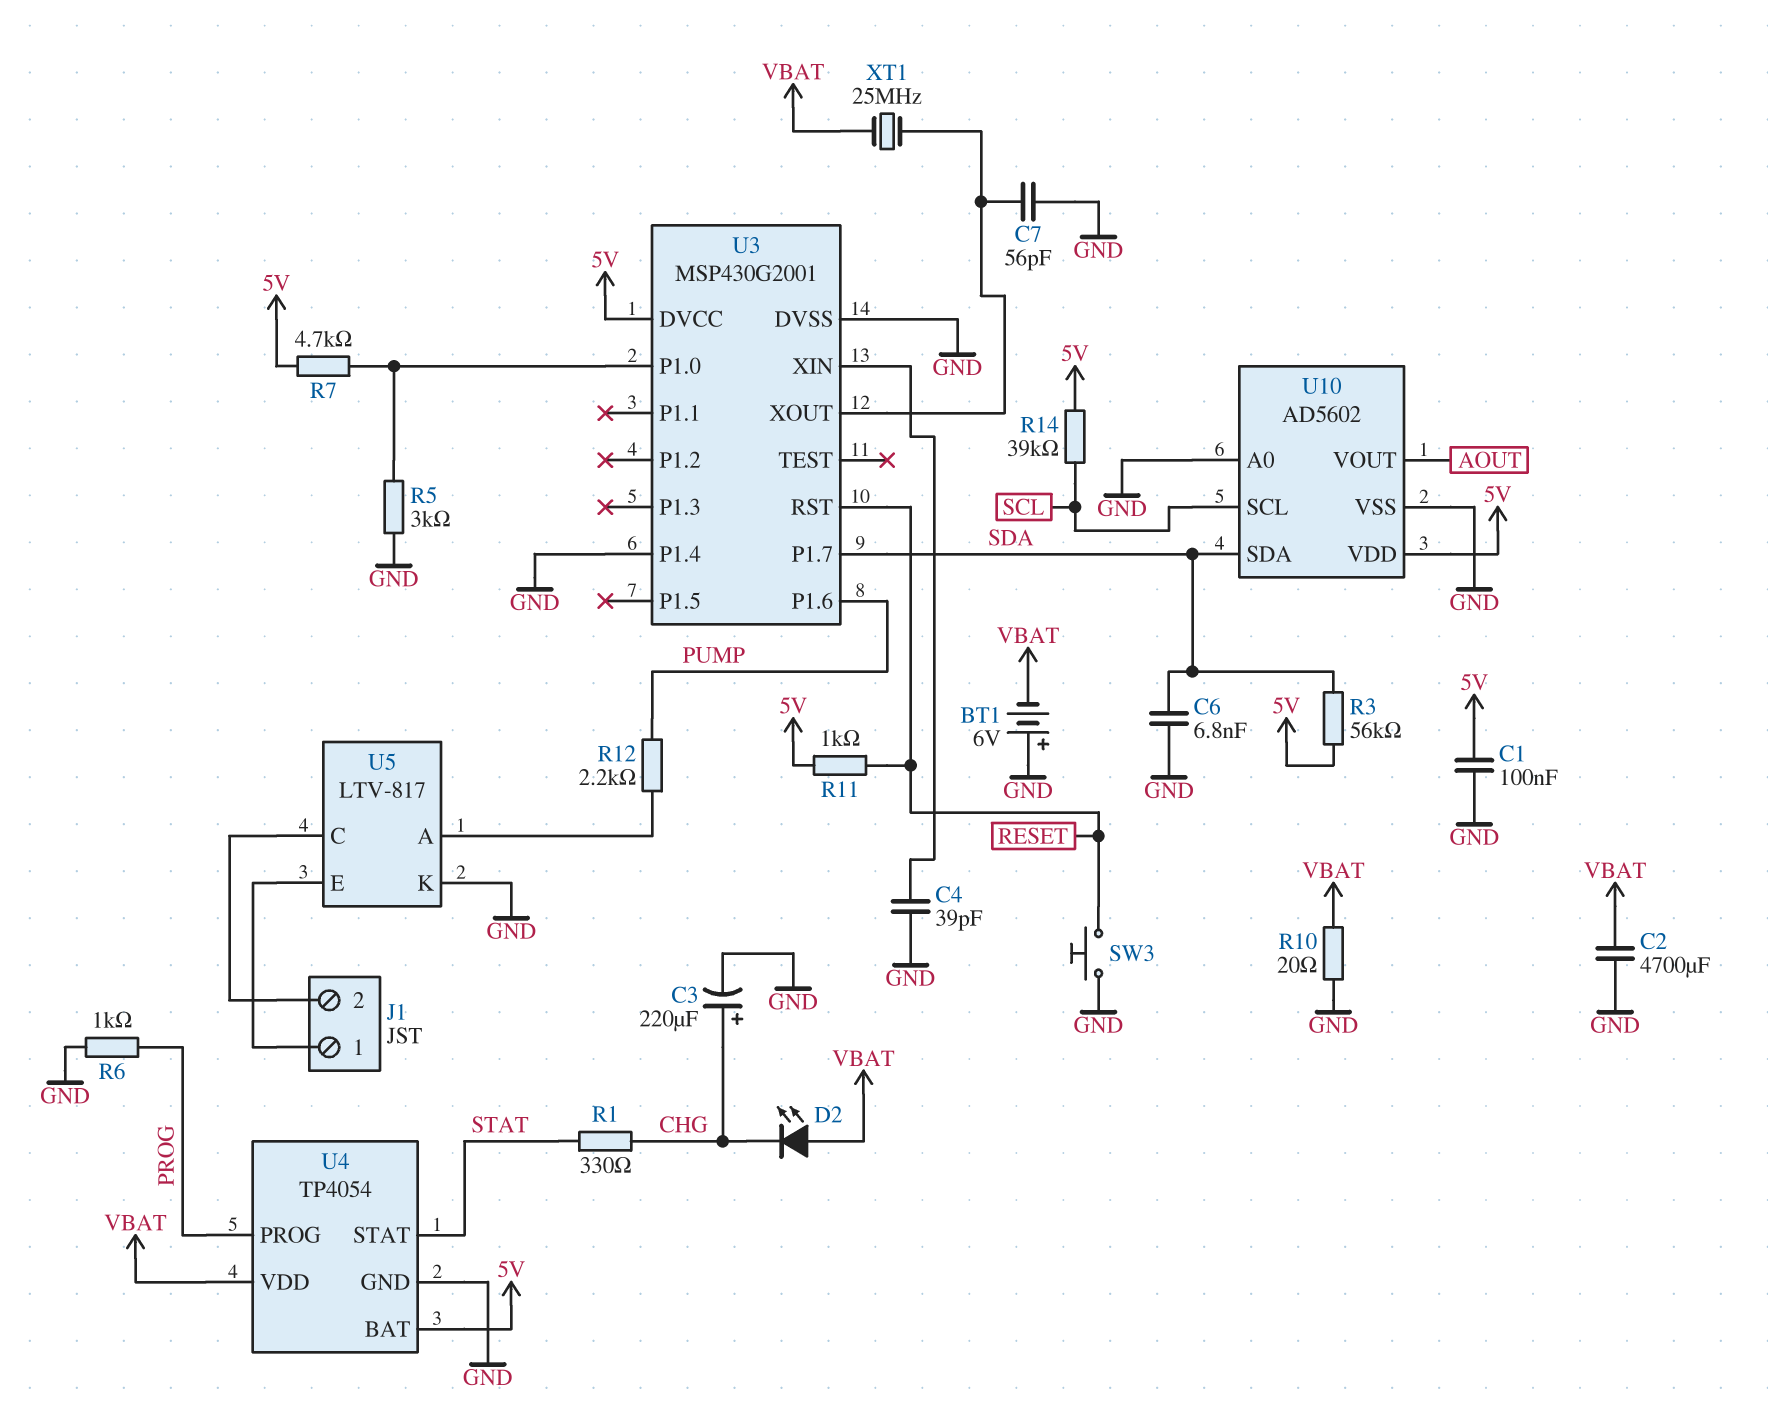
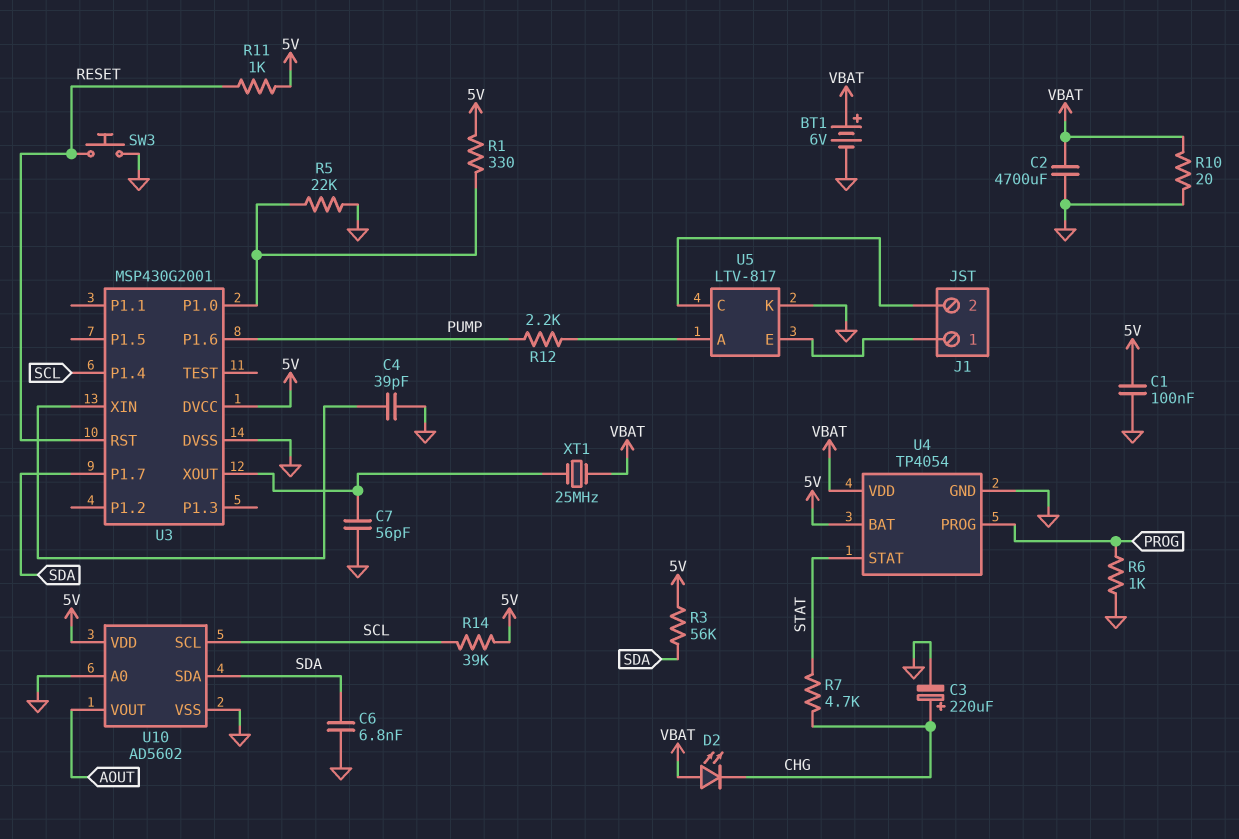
BT1: 6V (plus GND, minus VBAT) -> 6V (plus VBAT, minus GND)
R1: 330 (CHG, STAT) -> 330 (5V, U3/P1.0)
R5: 3k (GND, U3/P1.0) -> 22k (GND, U3/P1.0)
R7: 4.7k (5V, U3/P1.0) -> 4.7k (CHG, STAT)
U3 pin P1.4: GND -> SCL

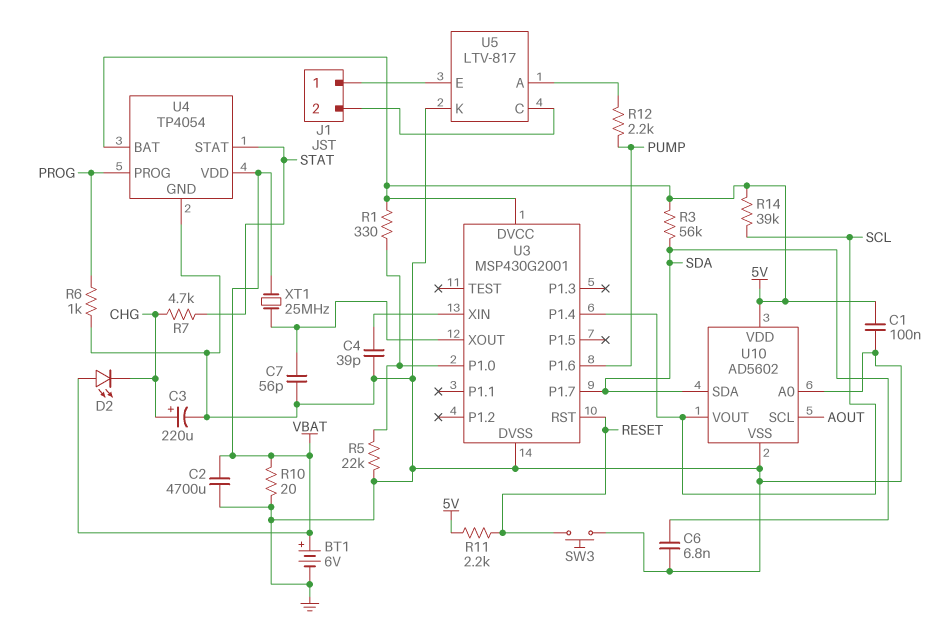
R11: 1k (5V, RESET) -> 2.2k (5V, RESET)
U10 pin SCL: SCL -> AOUT
U10 pin VOUT: AOUT -> SCL

